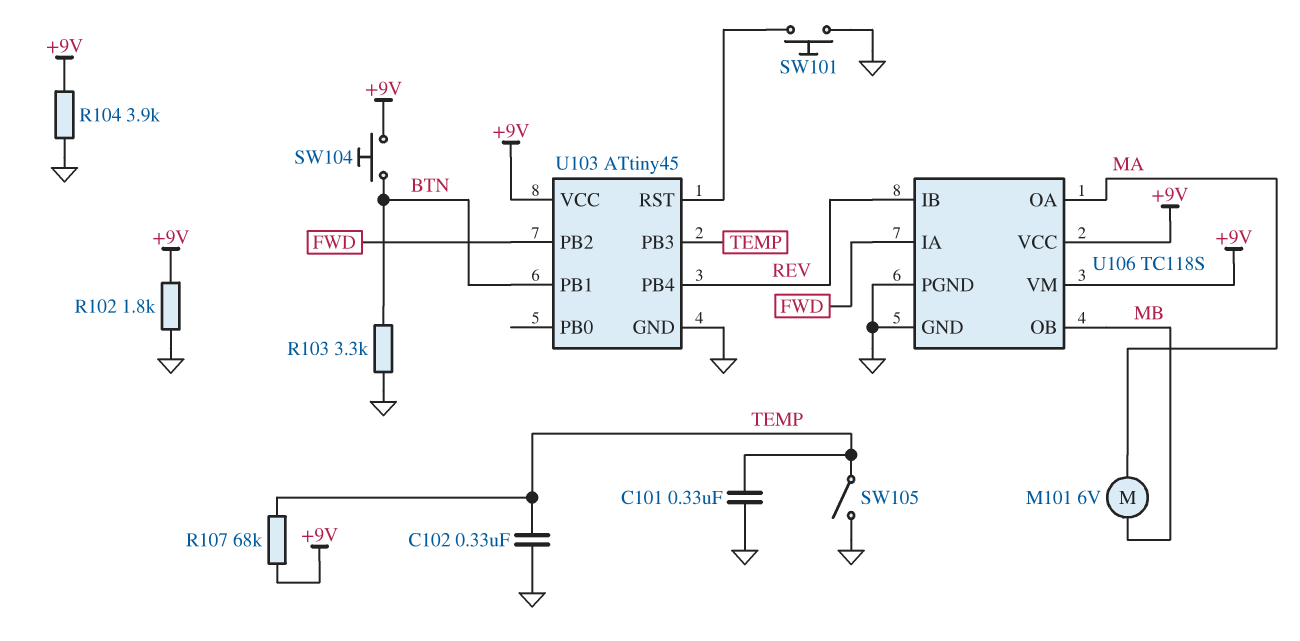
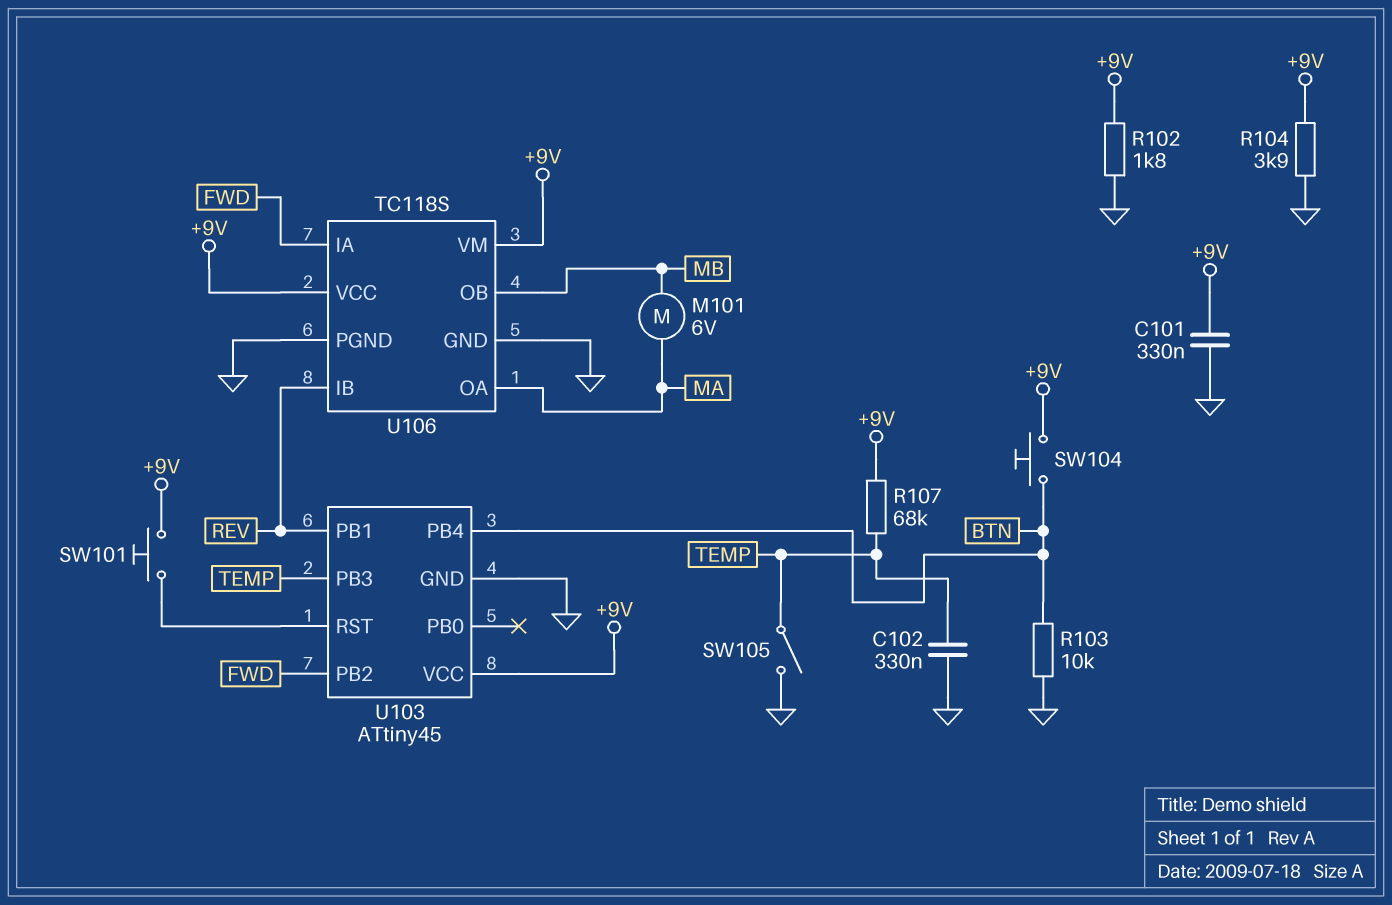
C101: 330nF (GND, TEMP) -> 330nF (+9V, GND)
R103: 3.3k (BTN, GND) -> 10k (BTN, GND)
SW101: button (GND, U103/RST) -> button (+9V, U103/RST)
U103 pin PB1: BTN -> REV
U103 pin PB4: REV -> BTN

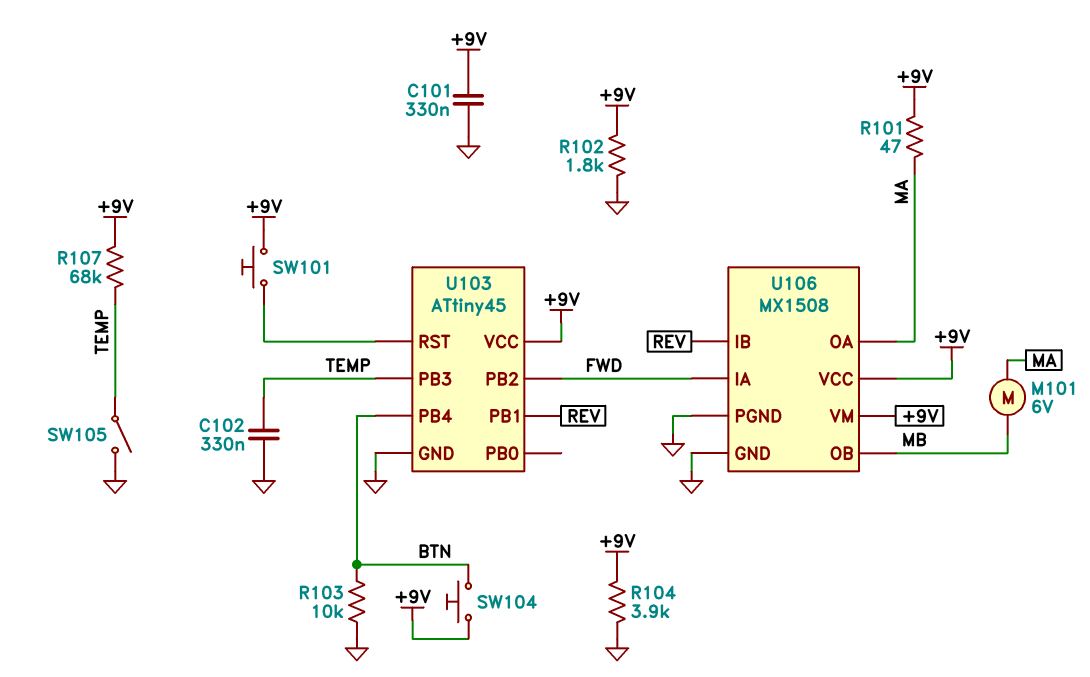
R101: none -> 47 (+9V, MA)
U106: TC118S -> MX1508

